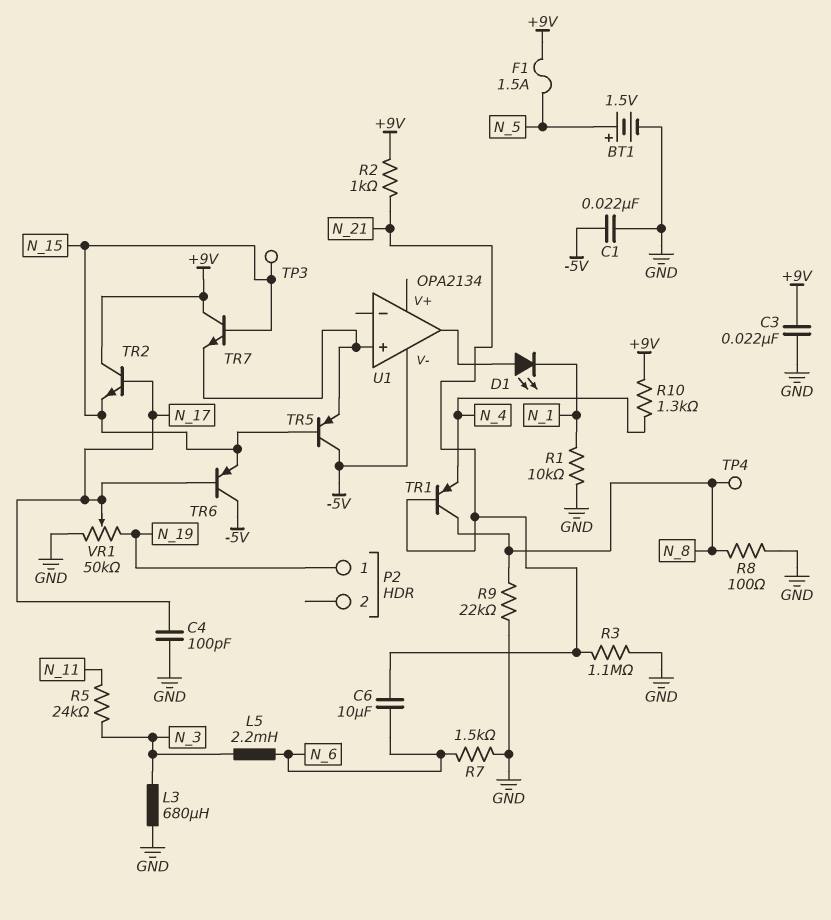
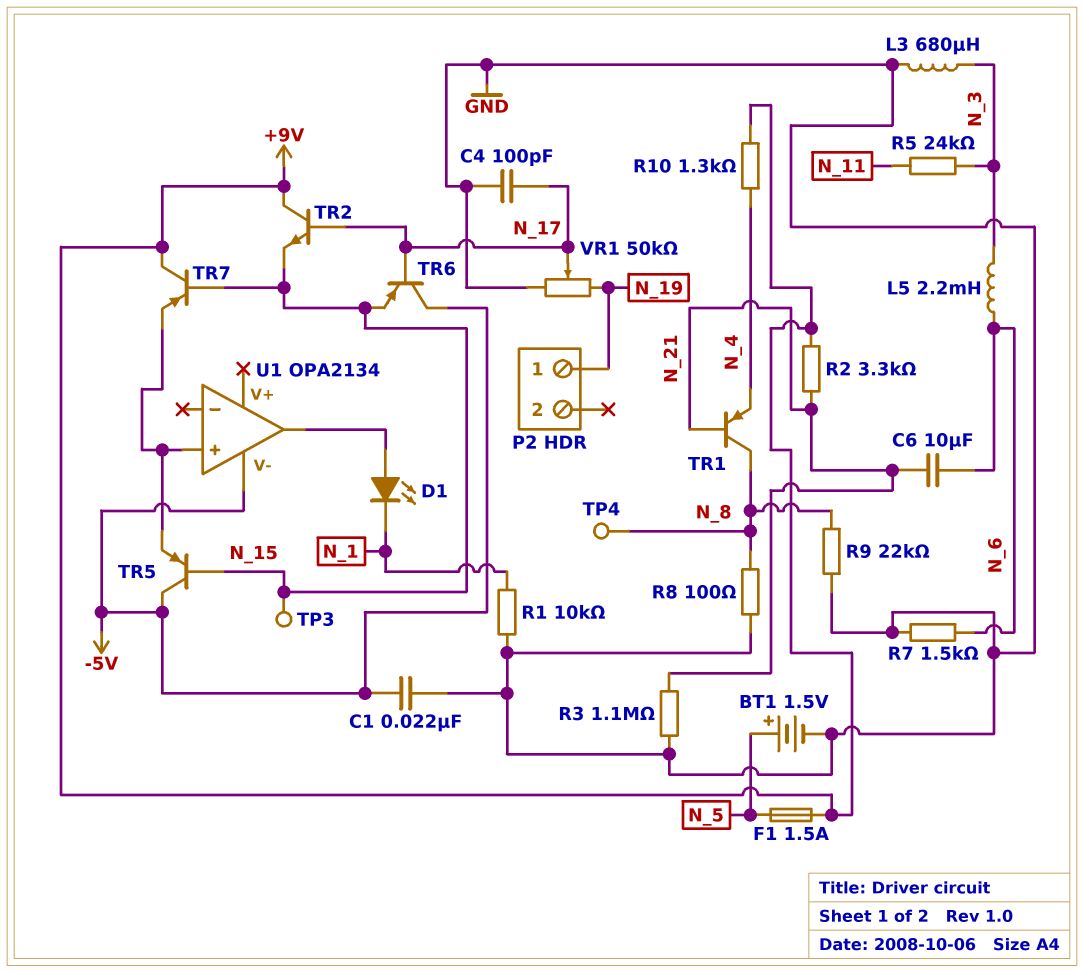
C3: 22nF (+9V, GND) -> none
R2: 1k (+9V, N_21) -> 3.3k (+9V, N_21)
TR7: NPN (B N_15, C +9V, E U1/in+) -> PNP (B N_15, C +9V, E U1/in+)

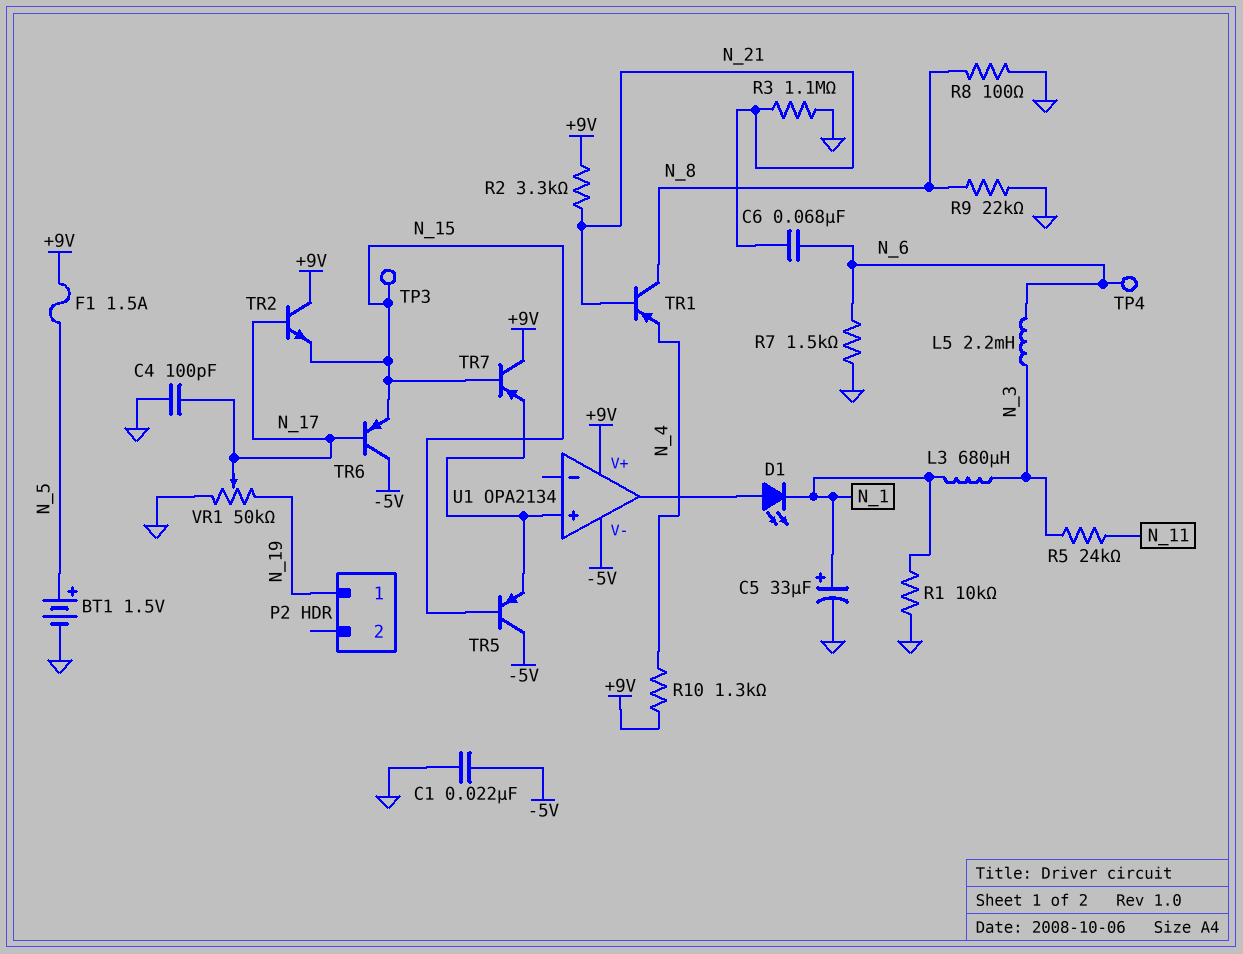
C5: none -> 33uF (plus N_1, minus GND)
C6: 10uF (N_6, N_21) -> 68nF (N_6, N_21)
L3: 680uH (GND, N_3) -> 680uH (N_1, N_3)
TP4: test point (N_8) -> test point (N_6)
U1 pin V+: none -> +9V

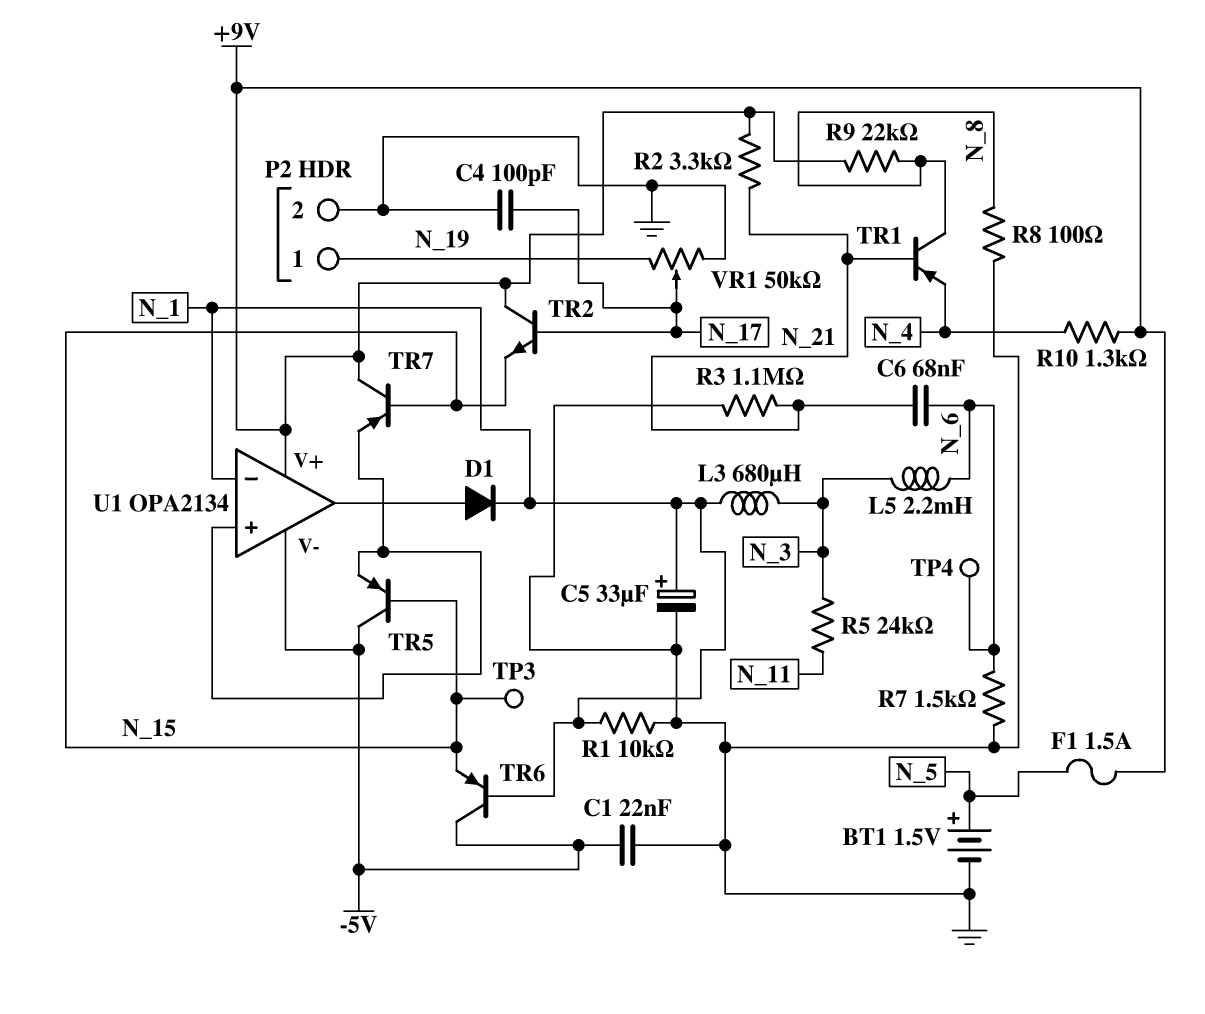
D1: LED (A U1/out, K N_1) -> diode (A U1/out, K N_1)
P2 pin 2: none -> GND
R9: 22k (GND, N_8) -> 22k (+9V, N_8)
TR6: PNP (B N_17, C -5V, E N_15) -> PNP (B N_1, C -5V, E N_15)
U1 pin in-: none -> N_1

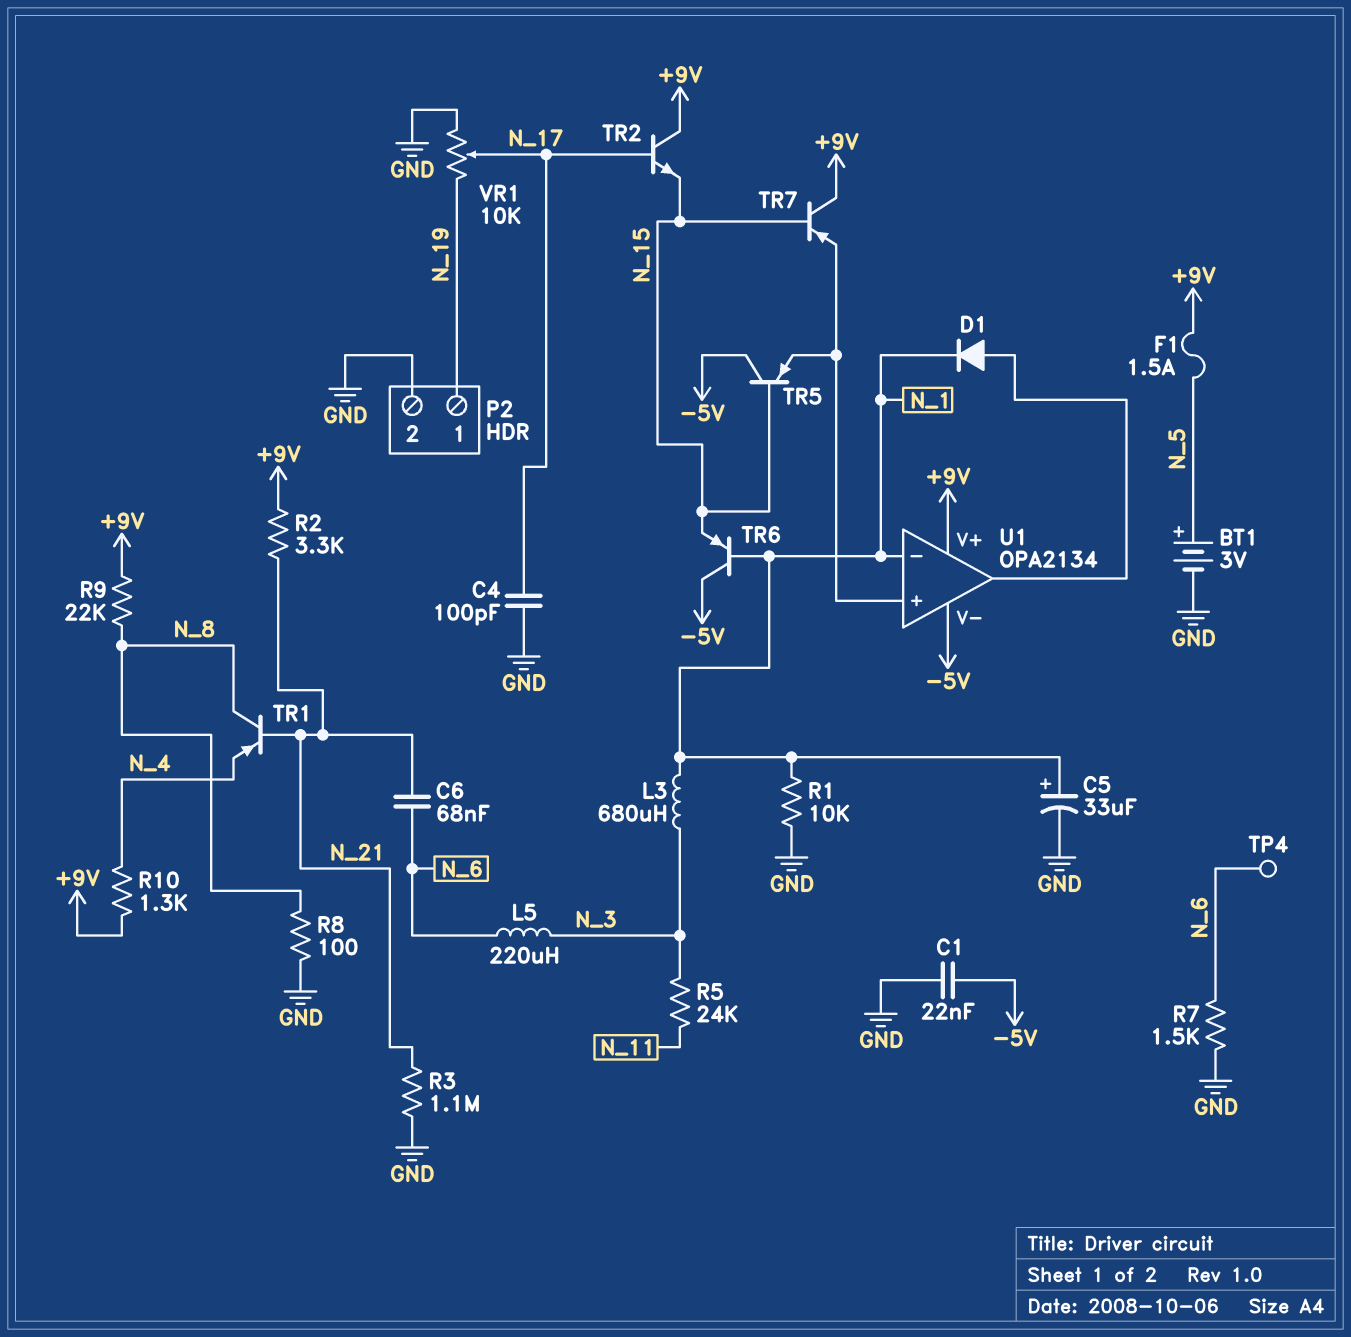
BT1: 1.5V (plus N_5, minus GND) -> 3V (plus N_5, minus GND)
L5: 2.2mH (N_3, N_6) -> 220uH (N_3, N_6)
TP3: test point (N_15) -> none
VR1: 50k (GND, N_19, wiper N_17) -> 10k (GND, N_19, wiper N_17)

